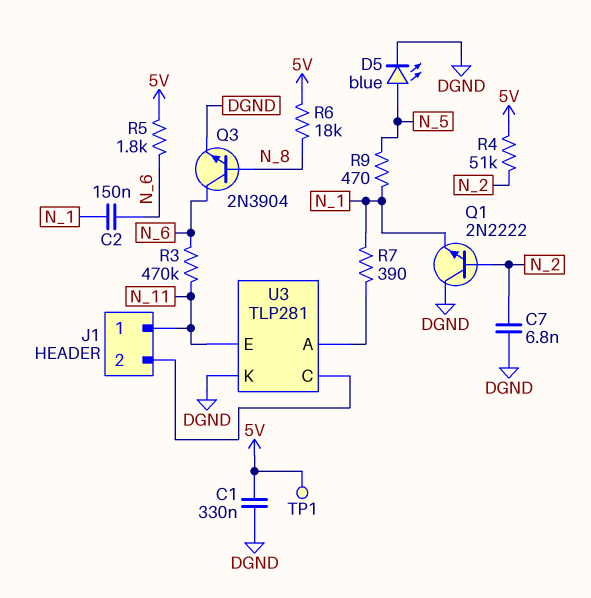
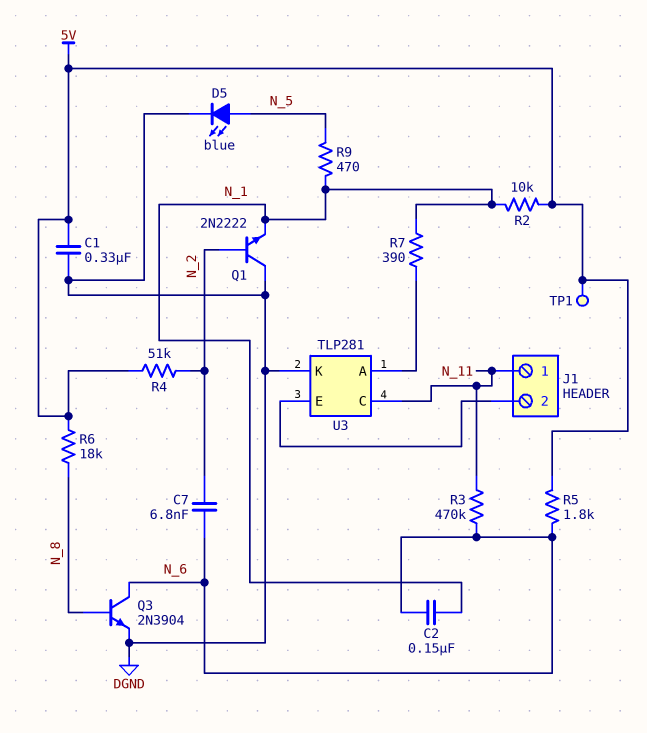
C7: 6.8nF (DGND, N_2) -> 6.8nF (N_2, N_6)
R2: none -> 10k (5V, N_1)
U3 pin C: J1/2 -> N_11
U3 pin E: N_11 -> J1/2

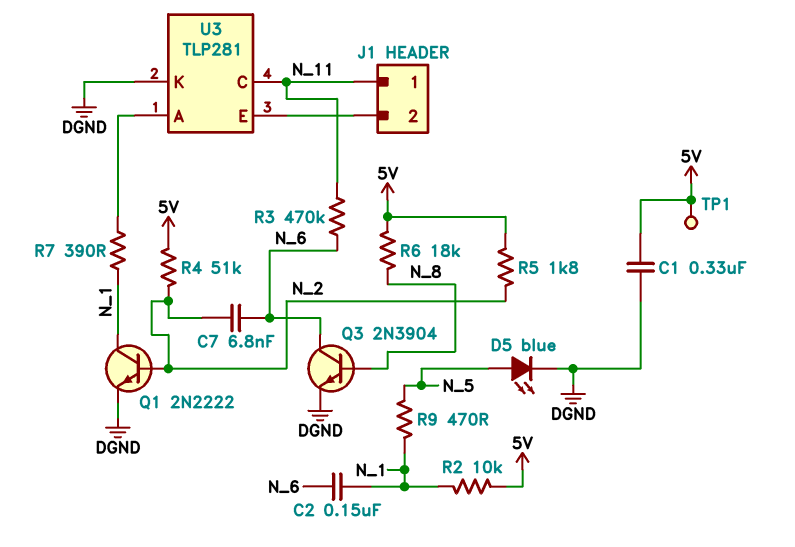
Q1: NPN 2N2222 (B N_2, C DGND, E N_1) -> NPN 2N2222 (B N_2, C N_1, E DGND)
R5: 1.8k (5V, N_6) -> 1.8k (5V, N_2)

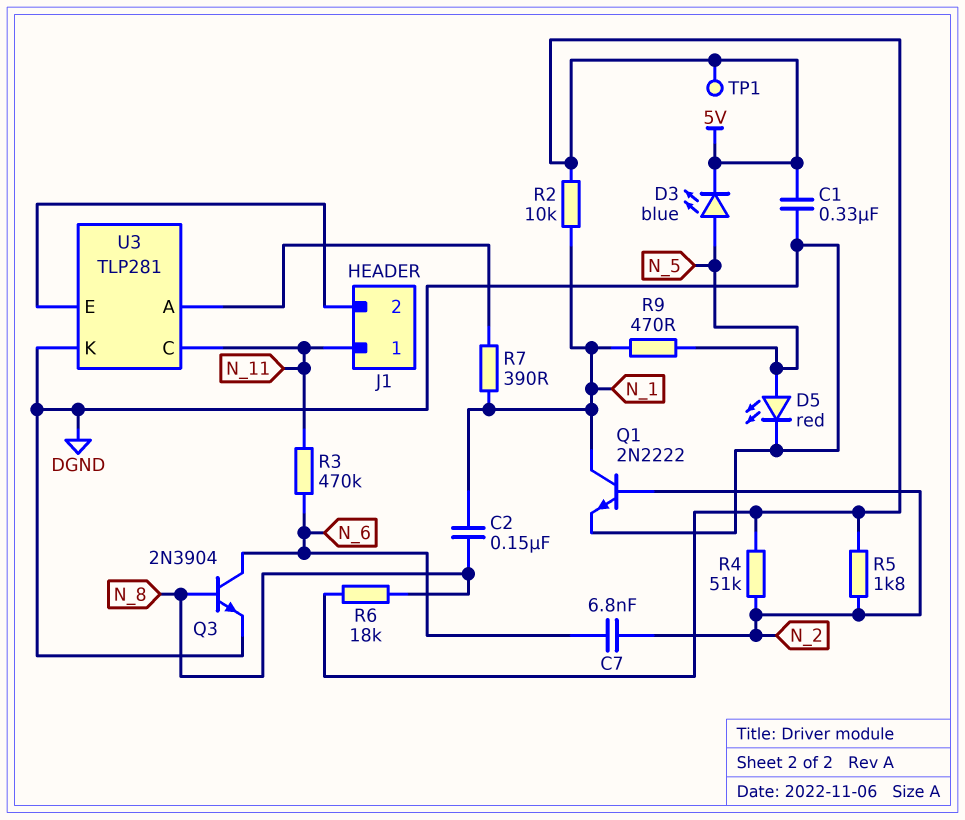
C2: 150nF (N_1, N_6) -> 150nF (N_1, N_8)
D3: none -> LED blue (A N_5, K 5V)
D5: LED blue (A N_5, K DGND) -> LED red (A N_5, K DGND)

